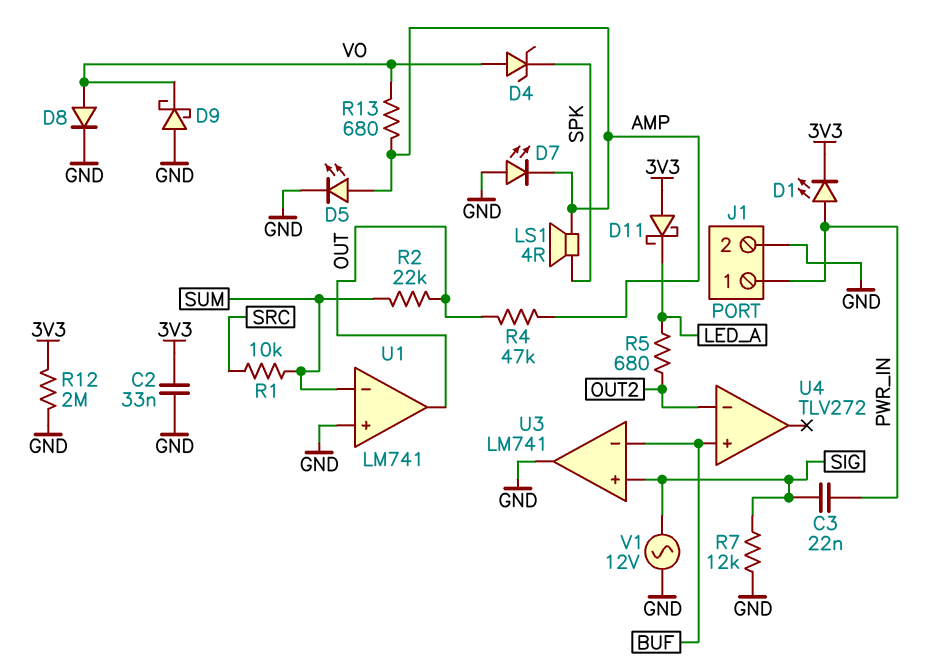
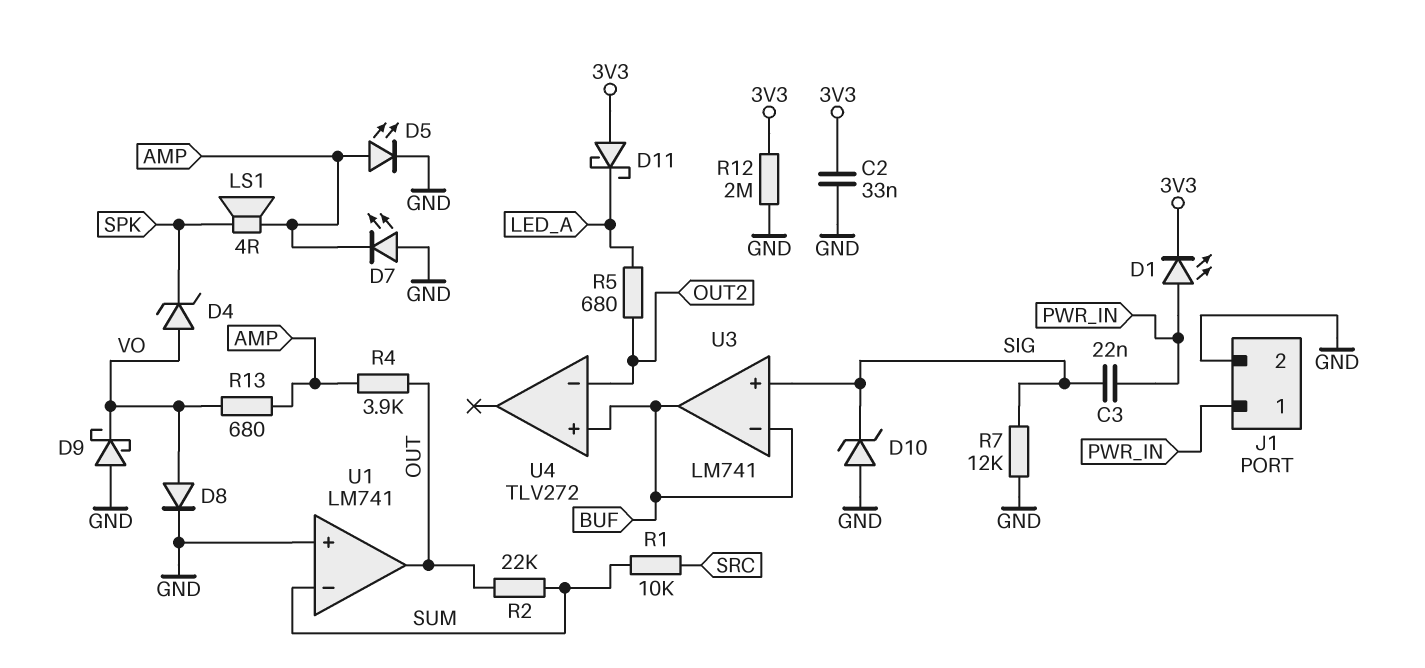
D10: none -> zener (A GND, K SIG)
R4: 47k (AMP, OUT) -> 3.9k (AMP, OUT)
U3 pin out: GND -> BUF
V1: AC 12V (GND, SIG) -> none

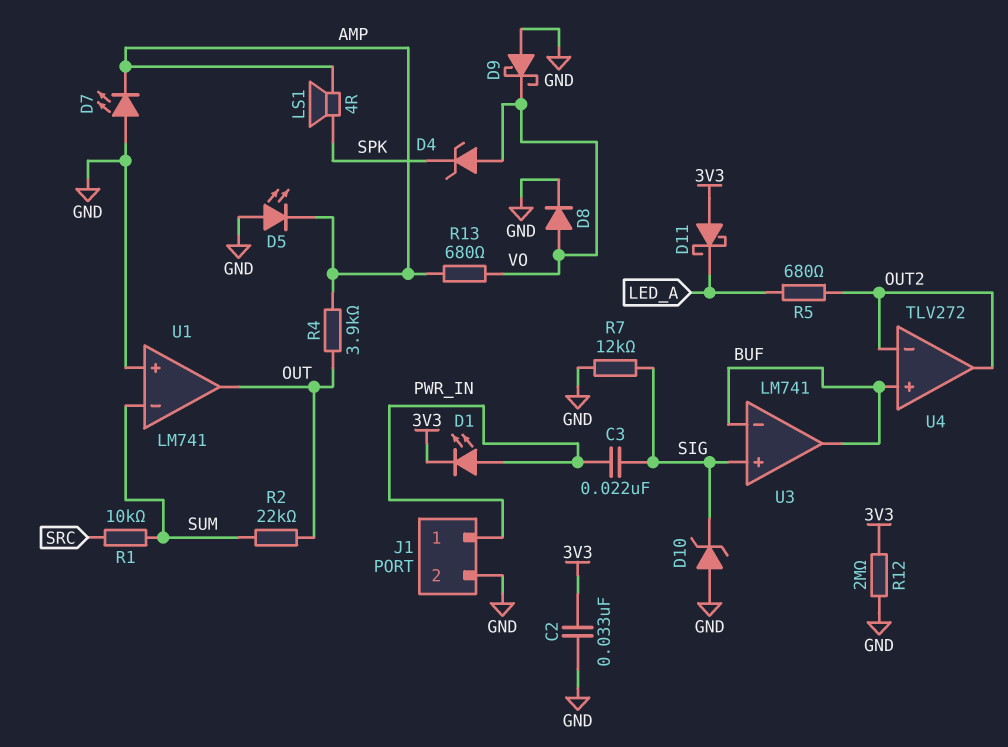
D5: LED (A AMP, K GND) -> LED (A GND, K AMP)
U4 pin out: none -> OUT2

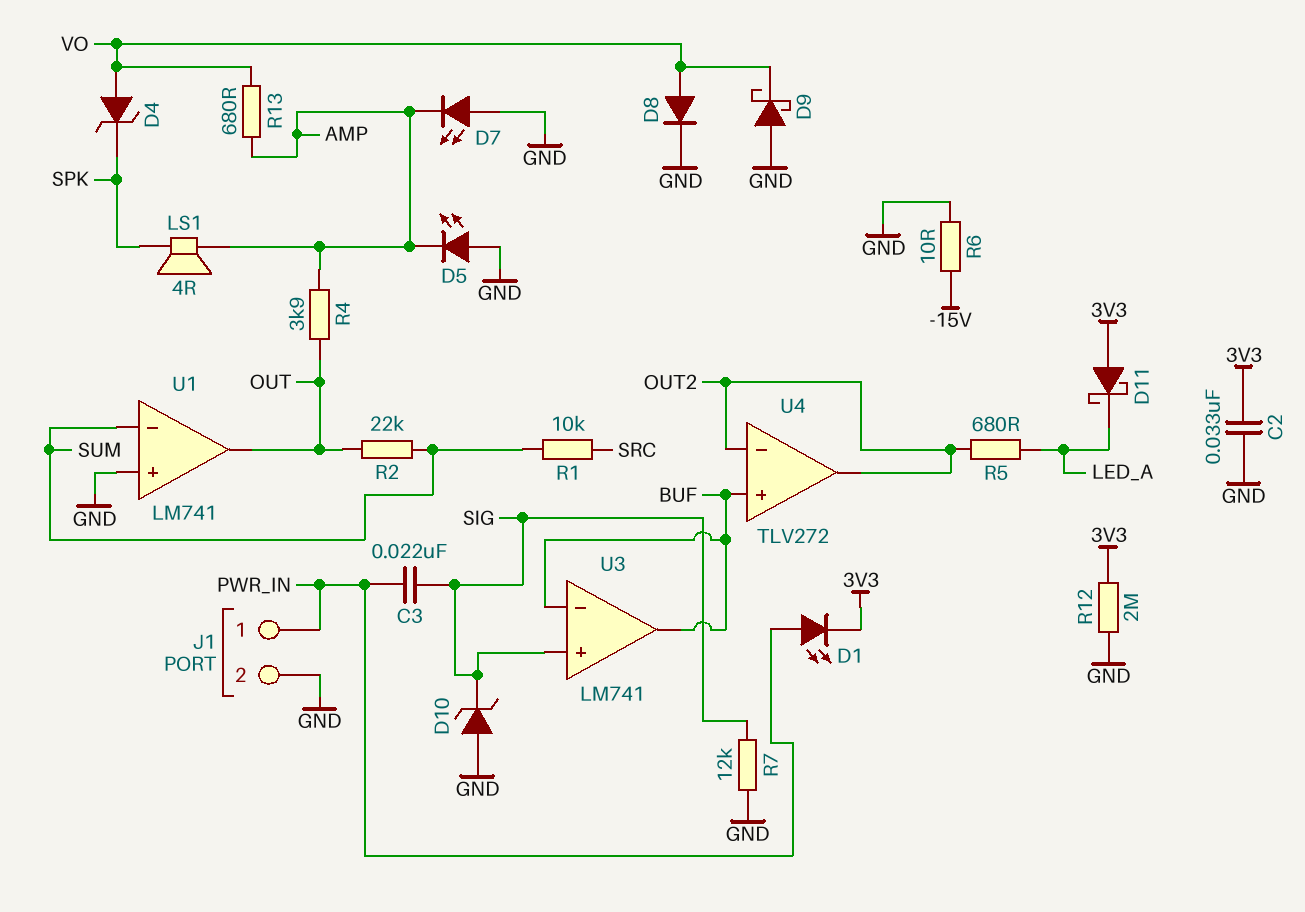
R6: none -> 10 (-15V, GND)

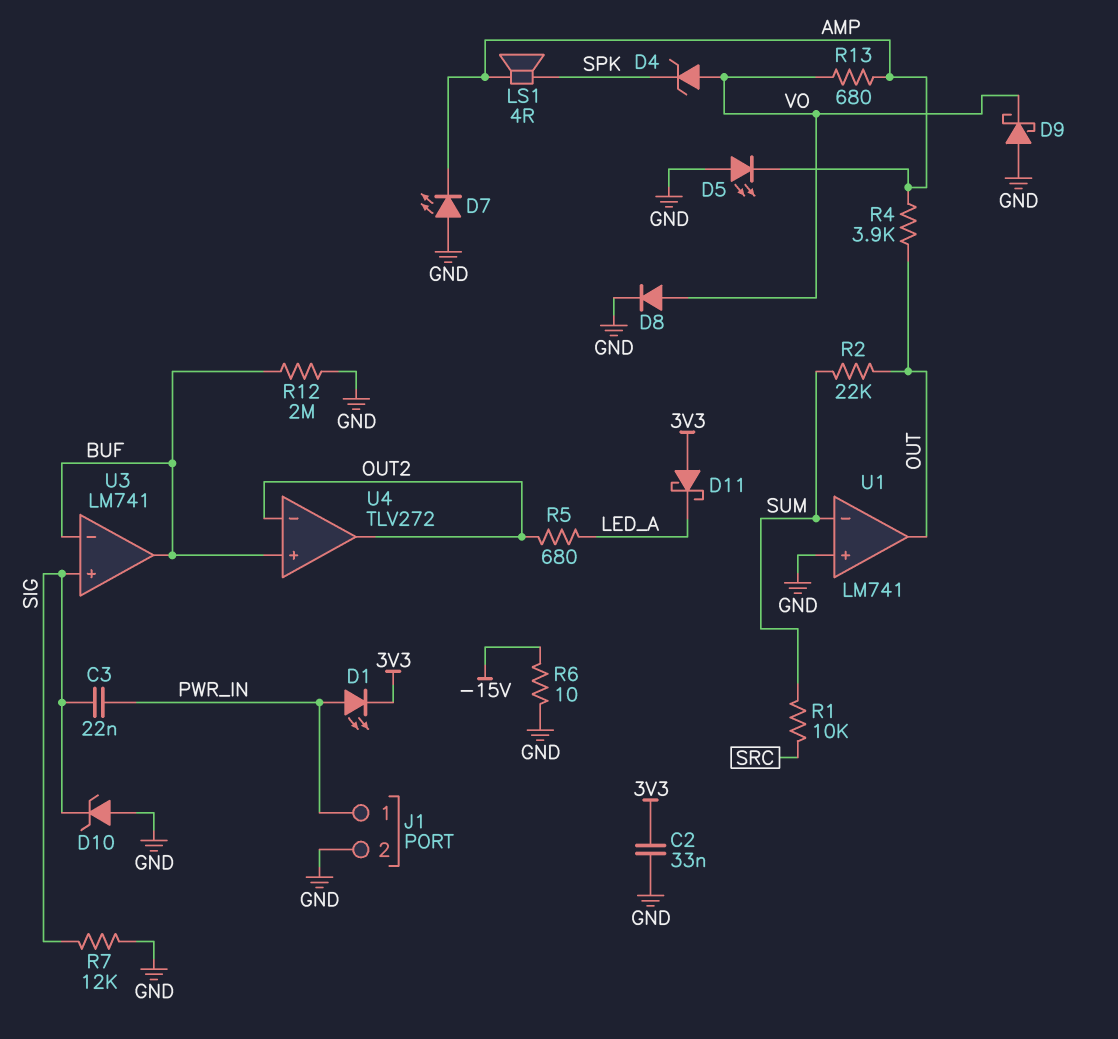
R12: 2M (3V3, GND) -> 2M (BUF, GND)

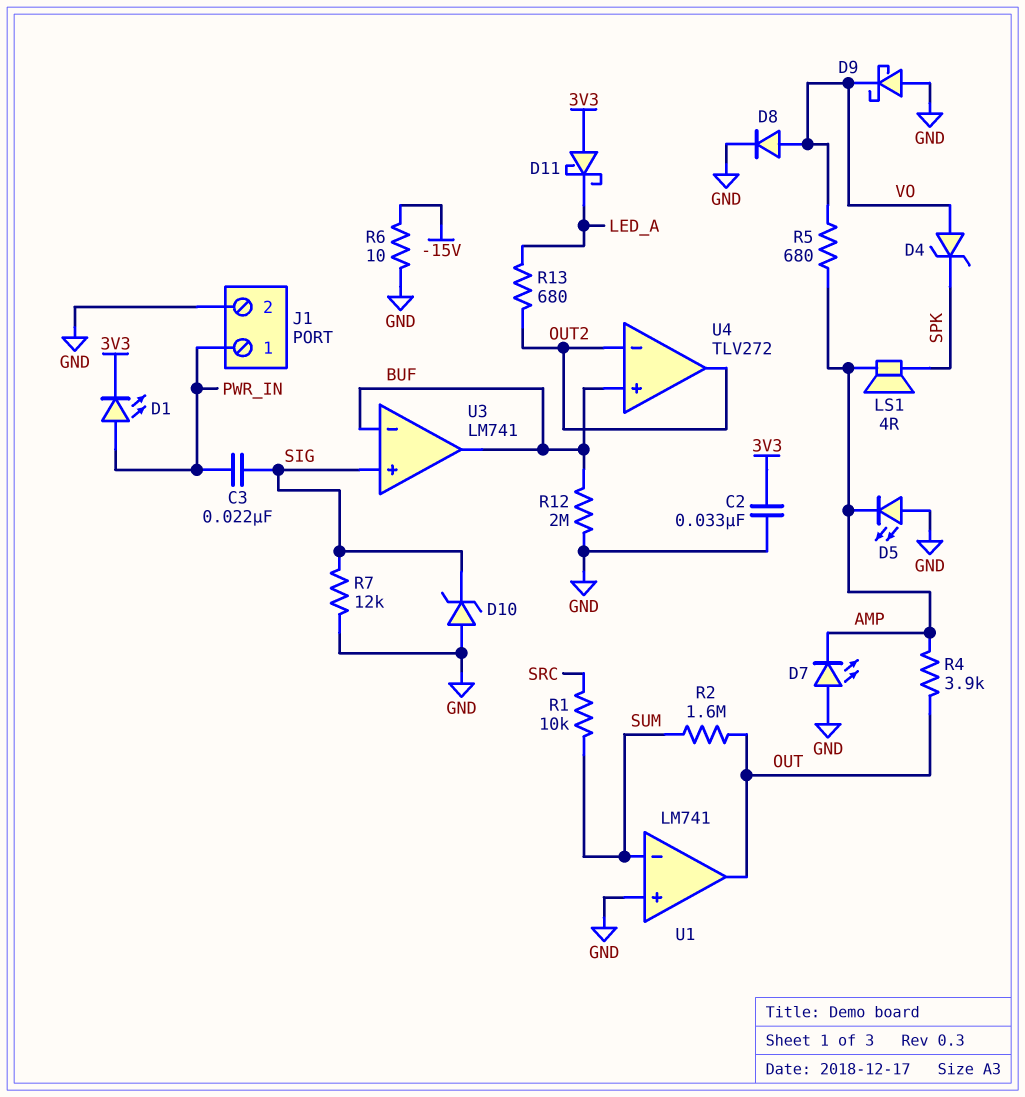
R2: 22k (OUT, SUM) -> 1.6M (OUT, SUM)
R5: 680 (LED_A, OUT2) -> 680 (AMP, VO)
R13: 680 (AMP, VO) -> 680 (LED_A, OUT2)

